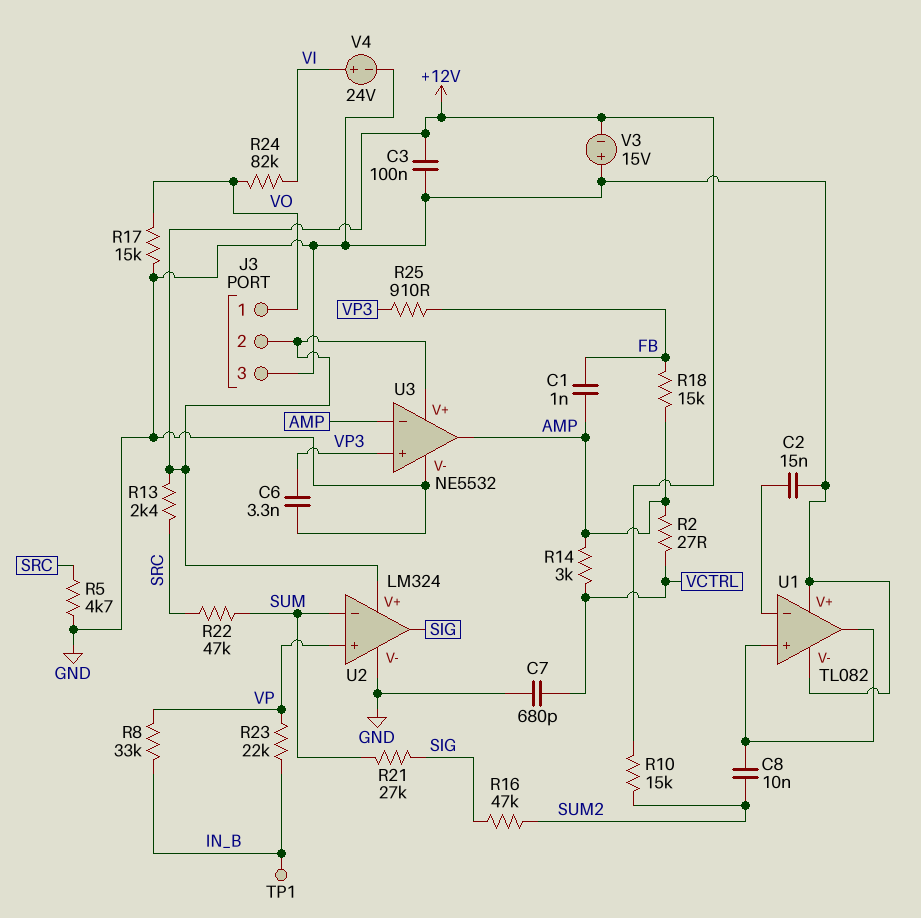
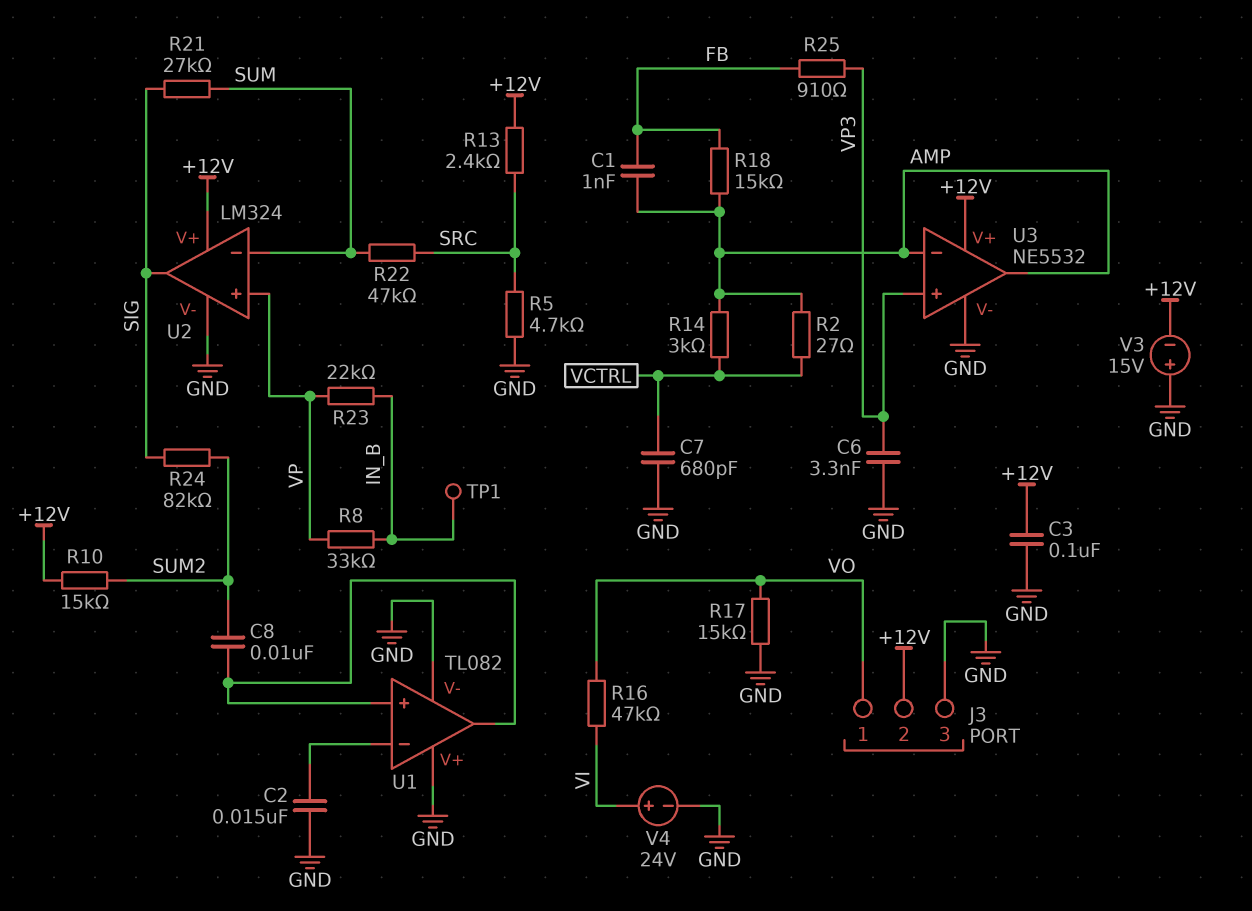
R16: 47k (SIG, SUM2) -> 47k (VI, VO)
R24: 82k (VI, VO) -> 82k (SIG, SUM2)

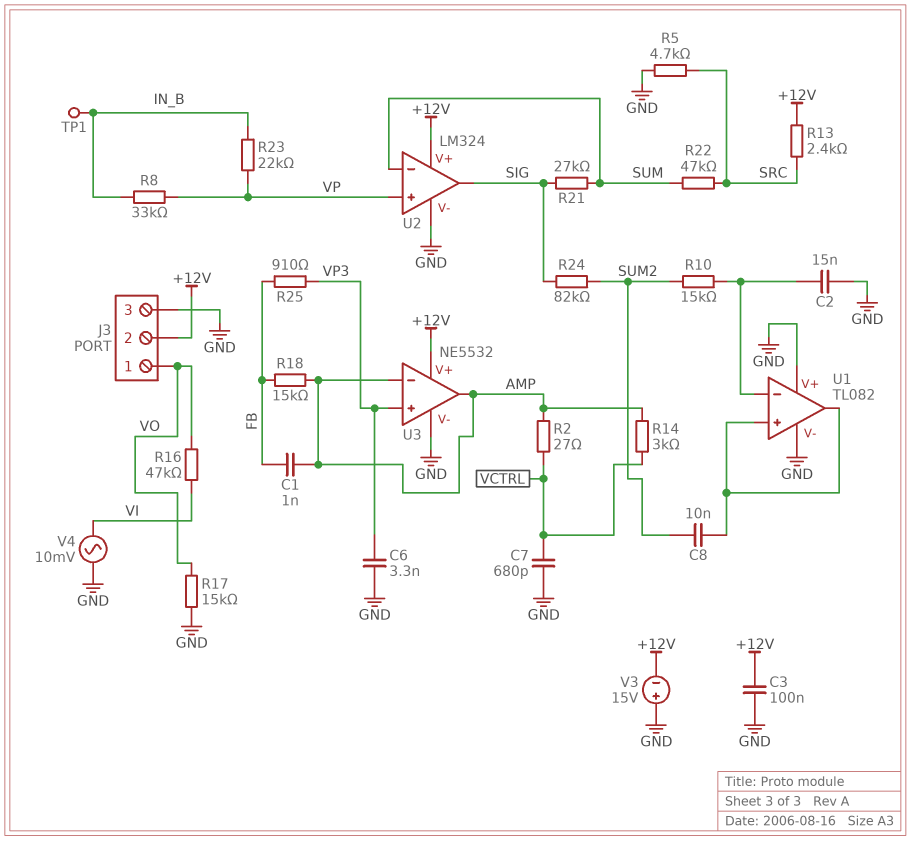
R10: 15k (+12V, SUM2) -> 15k (SUM2, U1/in-)
V4: 24V (plus VI, minus GND) -> AC 10mV (GND, VI)

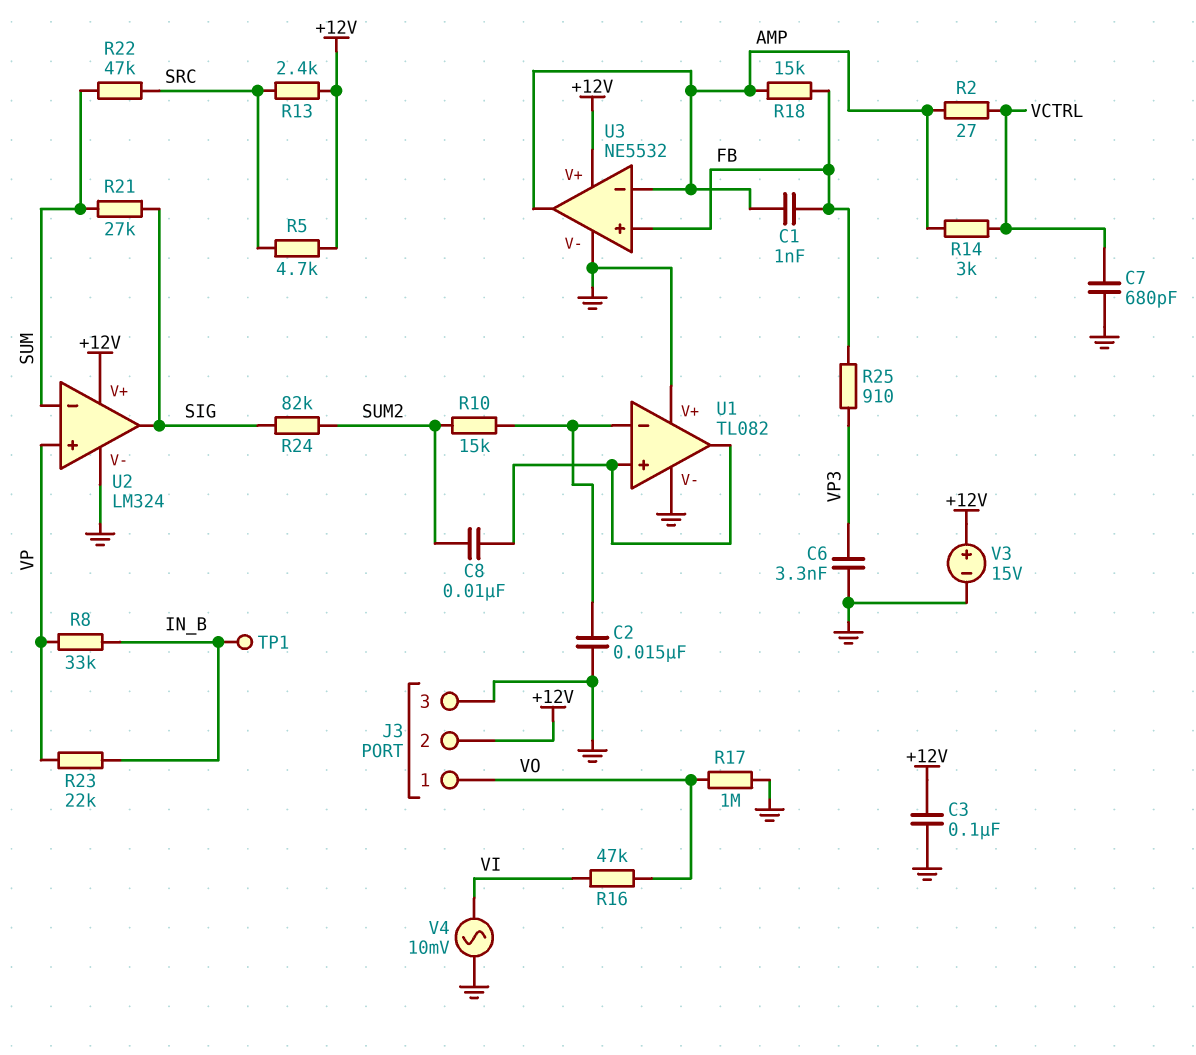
R5: 4.7k (GND, SRC) -> 4.7k (+12V, SRC)
R17: 15k (GND, VO) -> 1M (GND, VO)
U3 pin in+: VP3 -> FB
V3: 15V (plus GND, minus +12V) -> 15V (plus +12V, minus GND)

